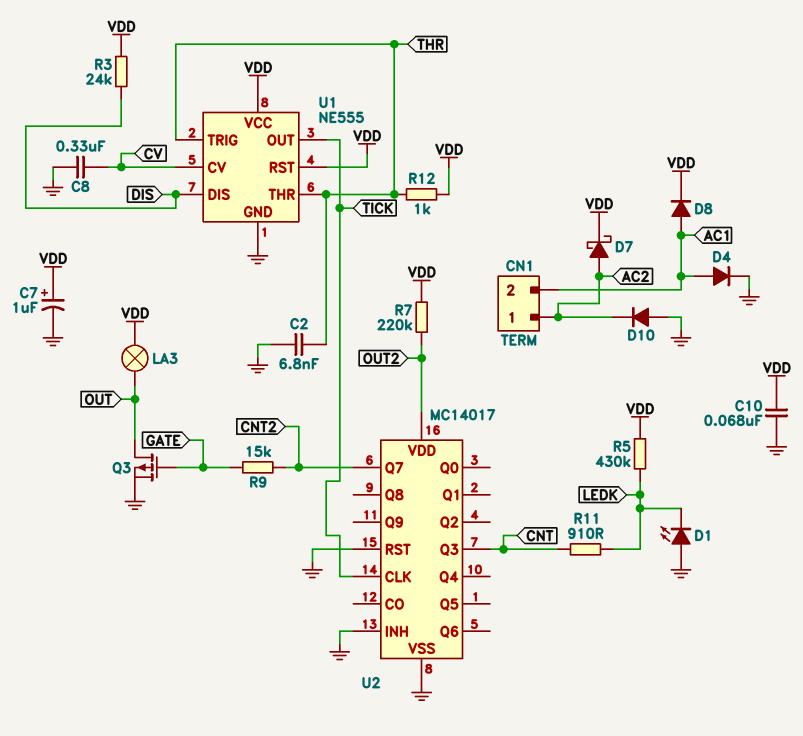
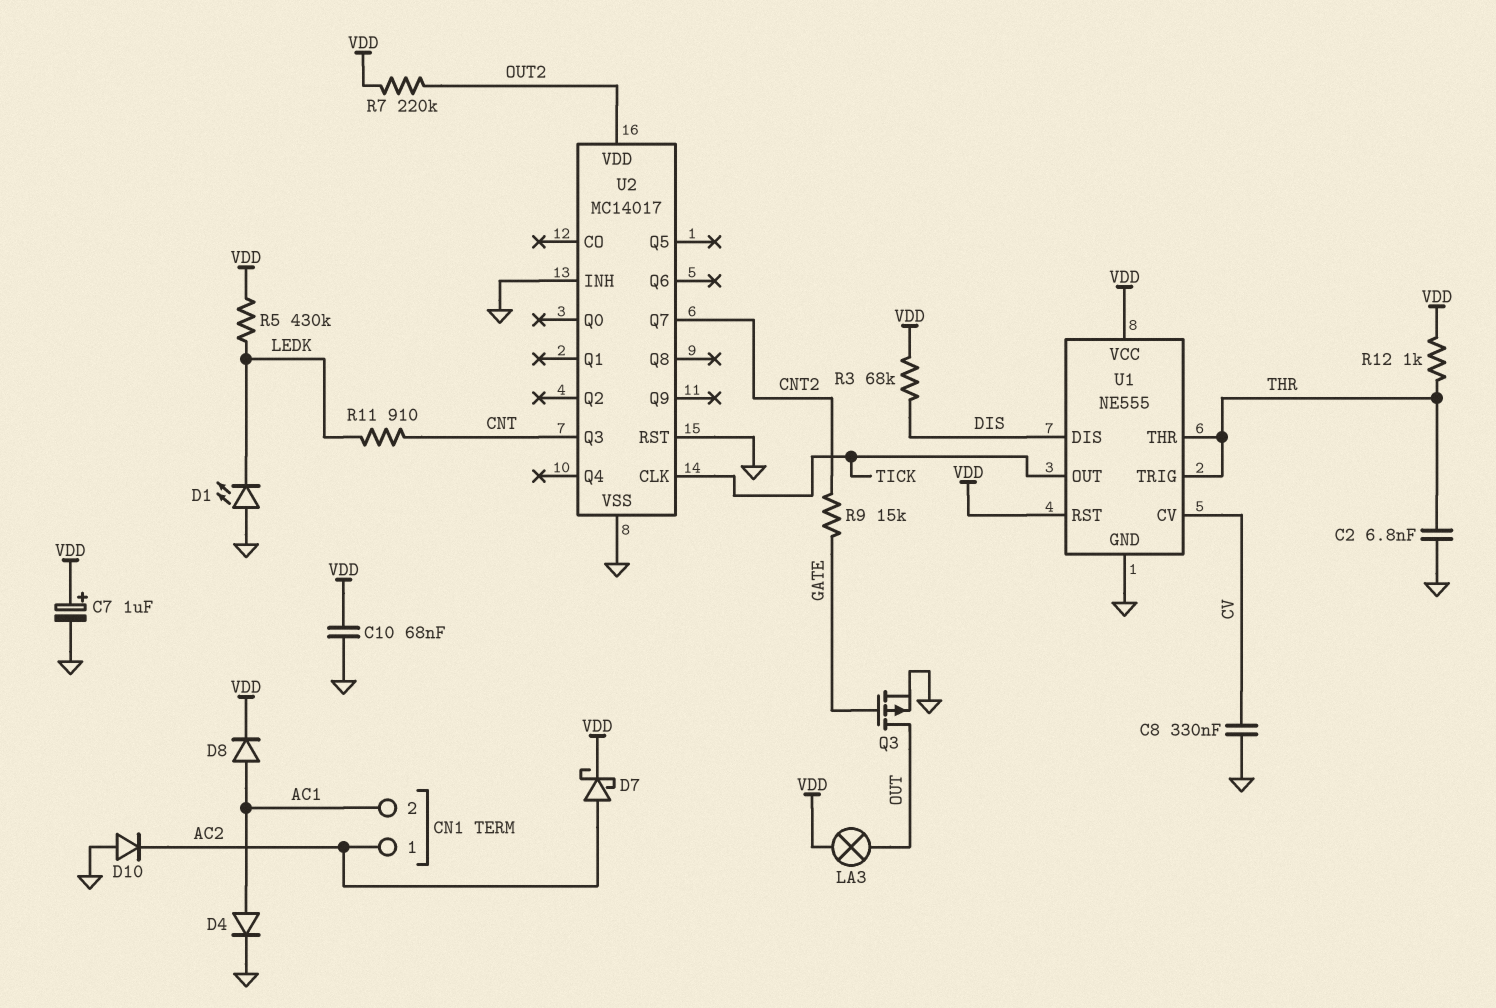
R3: 24k (DIS, VDD) -> 68k (DIS, VDD)

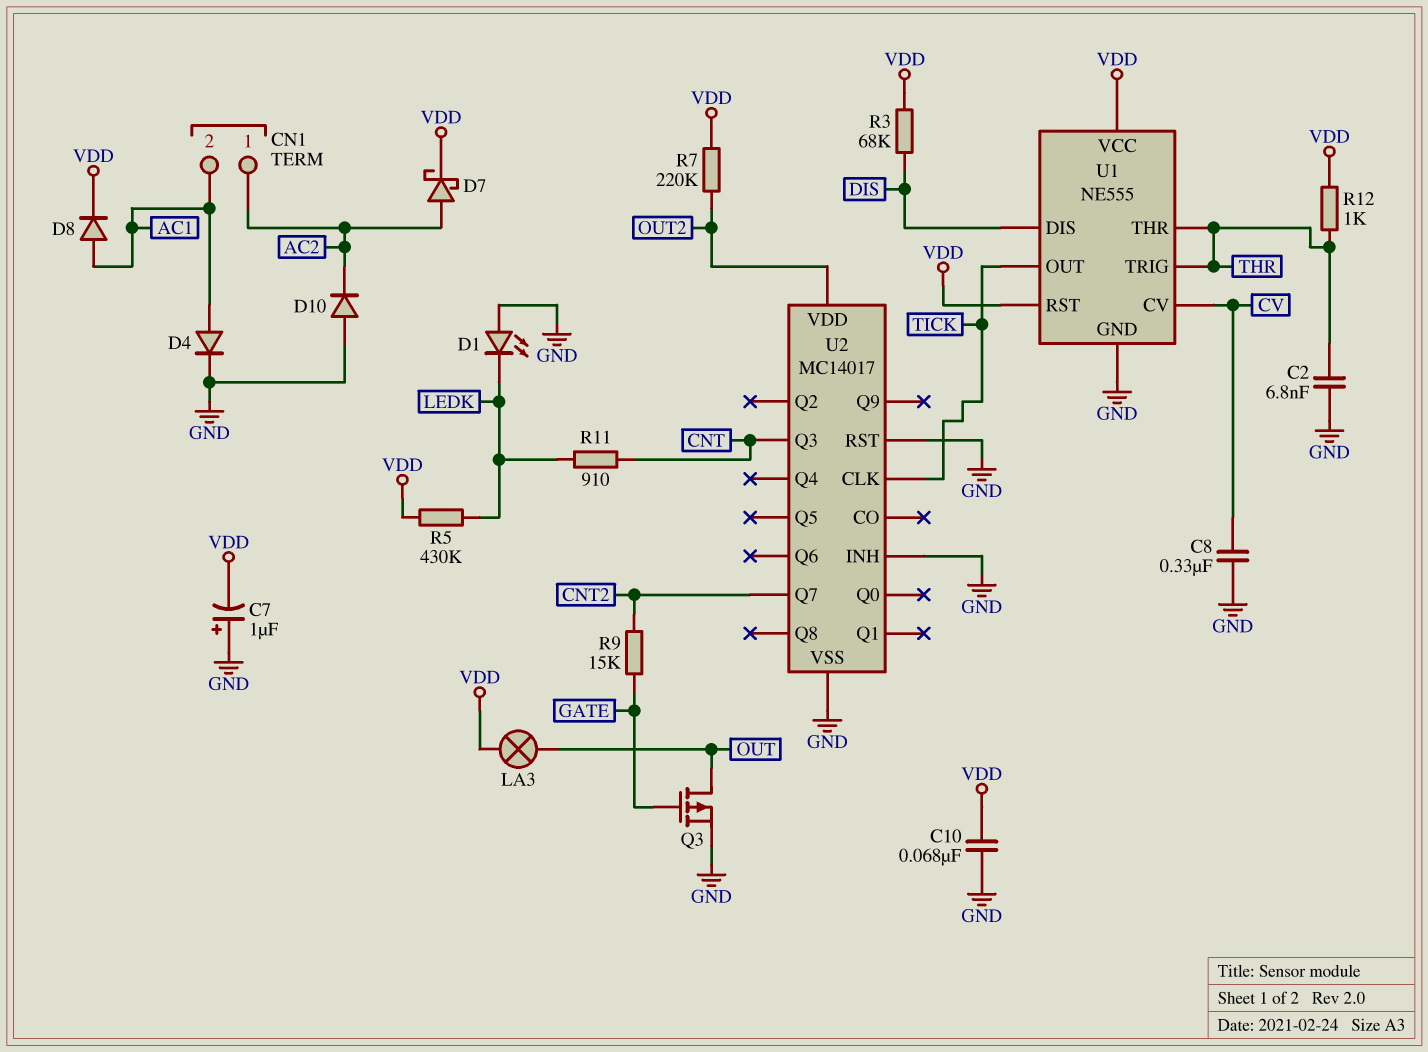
C7: 1uF (plus VDD, minus GND) -> 1uF (plus GND, minus VDD)

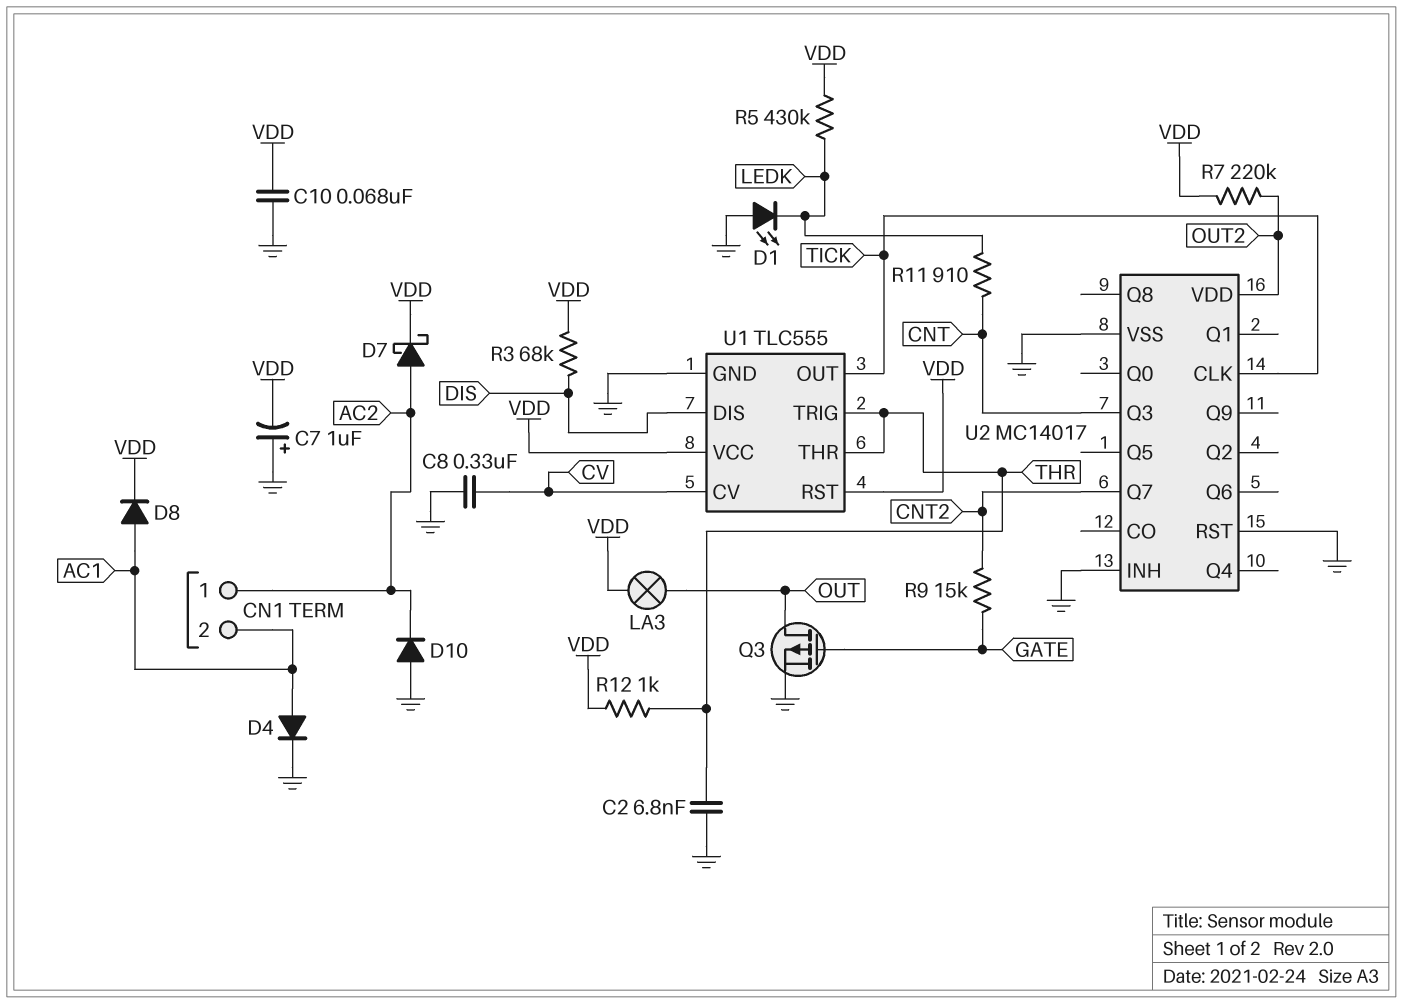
U1: NE555 -> TLC555

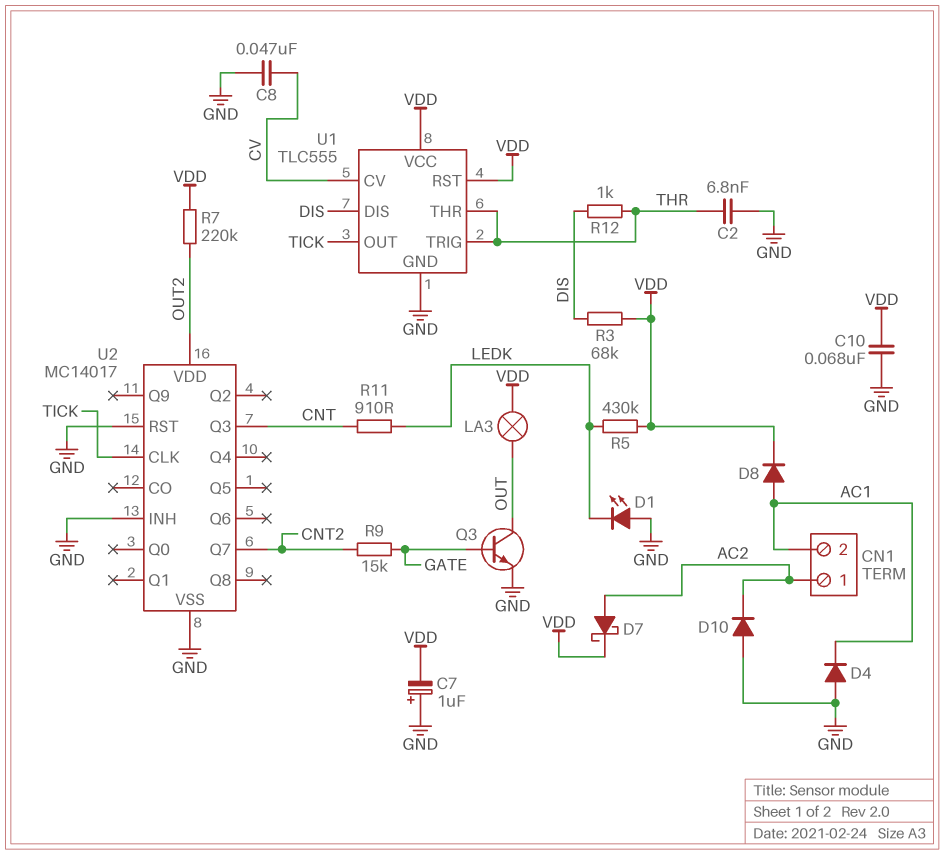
C8: 330nF (CV, GND) -> 47nF (CV, GND)
D4: diode (A AC1, K GND) -> diode (A GND, K AC1)
Q3: PMOS (G GATE, D OUT, S GND) -> NPN (B GATE, C OUT, E GND)
R12: 1k (THR, VDD) -> 1k (DIS, THR)

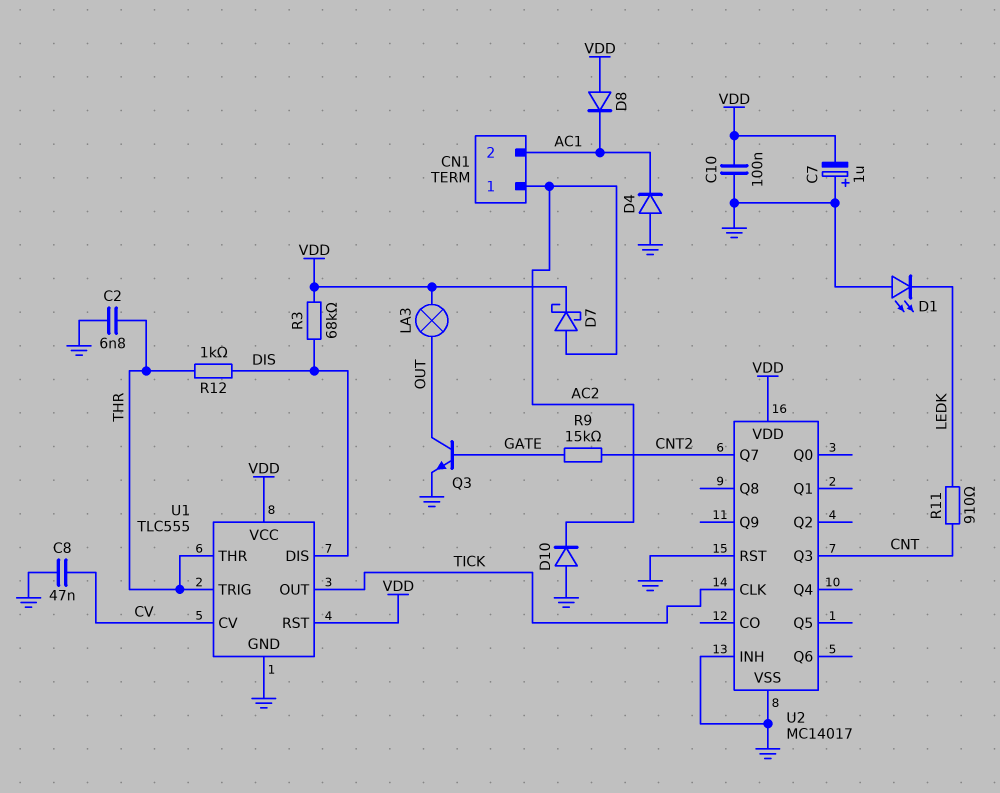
C10: 68nF (GND, VDD) -> 100nF (GND, VDD)
D8: diode (A AC1, K VDD) -> diode (A VDD, K AC1)
R5: 430k (LEDK, VDD) -> none
R7: 220k (OUT2, VDD) -> none
U2 pin VDD: OUT2 -> VDD

